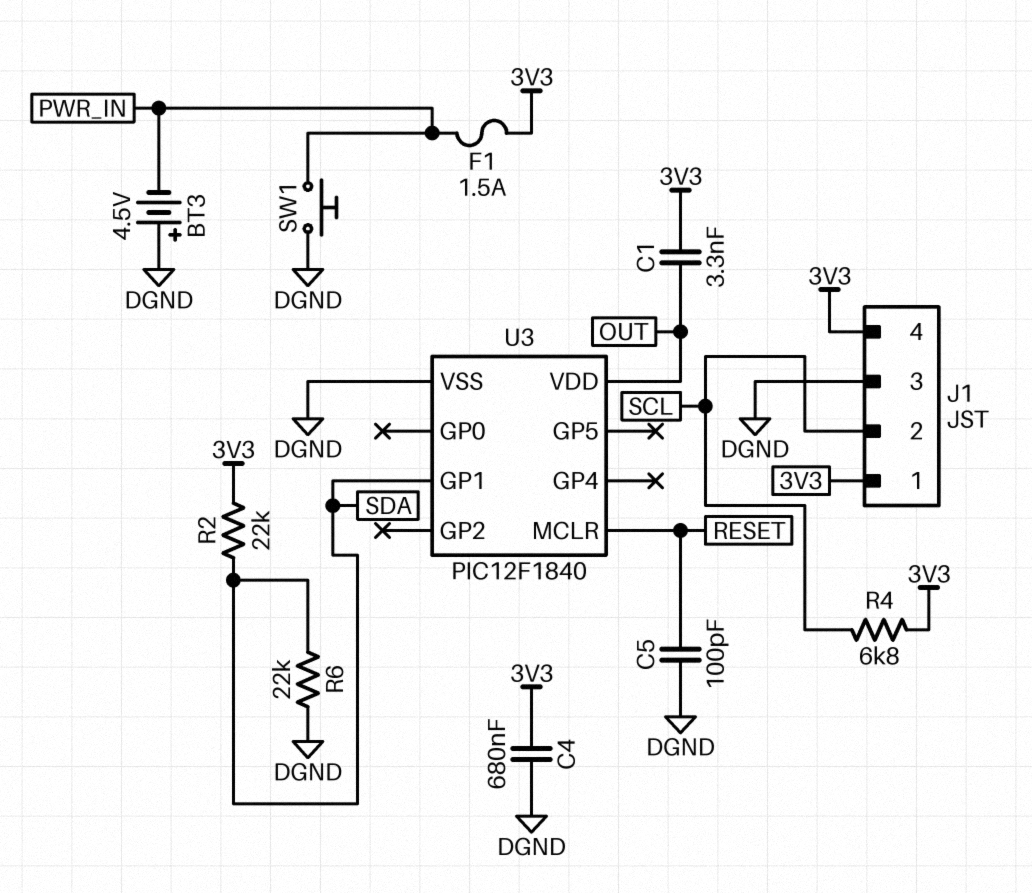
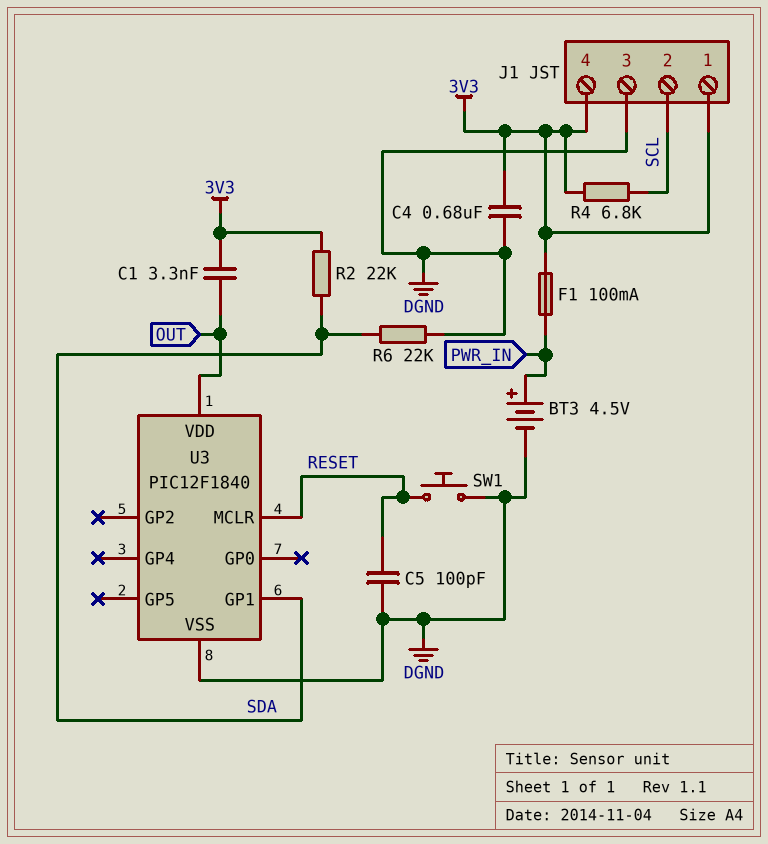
BT3: 4.5V (plus DGND, minus PWR_IN) -> 4.5V (plus PWR_IN, minus DGND)
F1: 1.5A (3V3, PWR_IN) -> 100mA (3V3, PWR_IN)
SW1: button (DGND, PWR_IN) -> button (DGND, RESET)

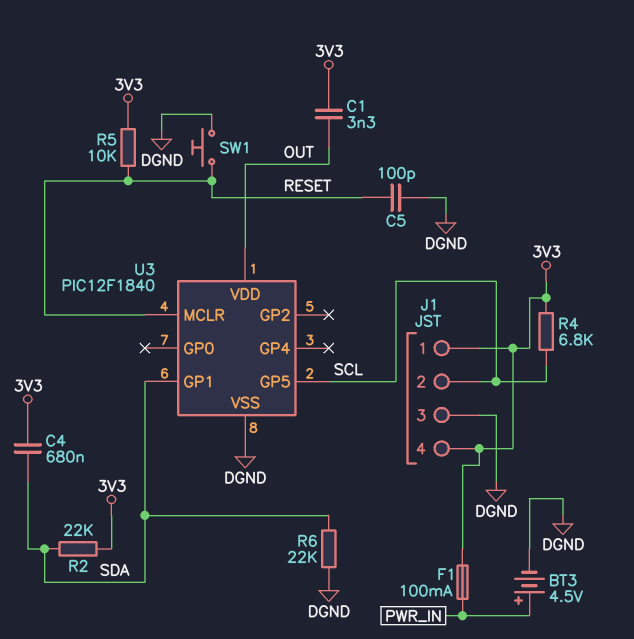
C4: 680nF (3V3, DGND) -> 680nF (3V3, SDA)
R5: none -> 10k (3V3, RESET)
U3 pin GP5: none -> SCL

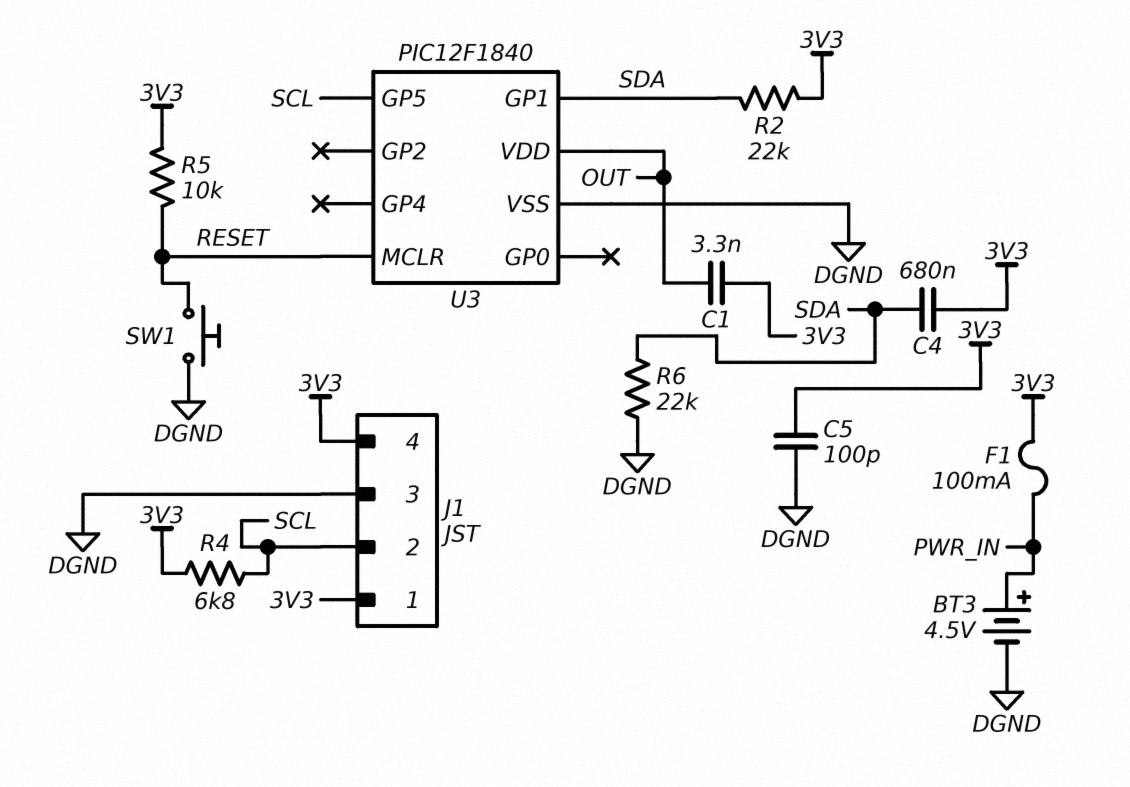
C5: 100pF (DGND, RESET) -> 100pF (3V3, DGND)

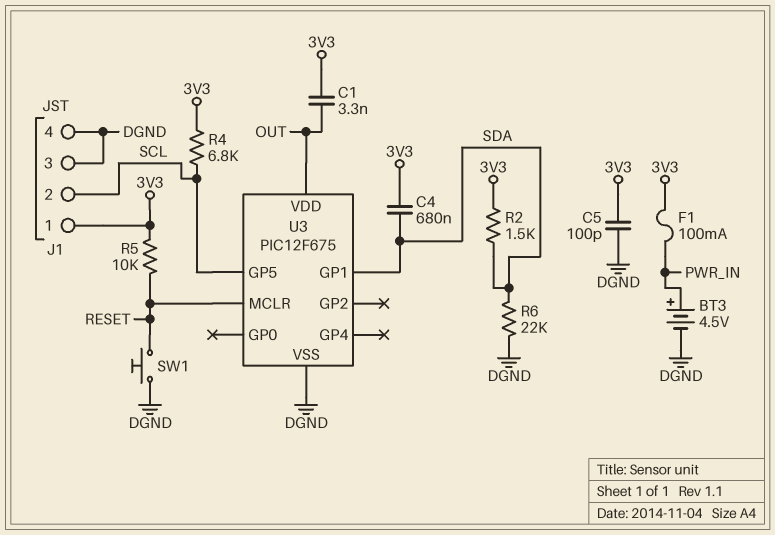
J1 pin 4: 3V3 -> DGND
R2: 22k (3V3, SDA) -> 1.5k (3V3, SDA)
U3: PIC12F1840 -> PIC12F675

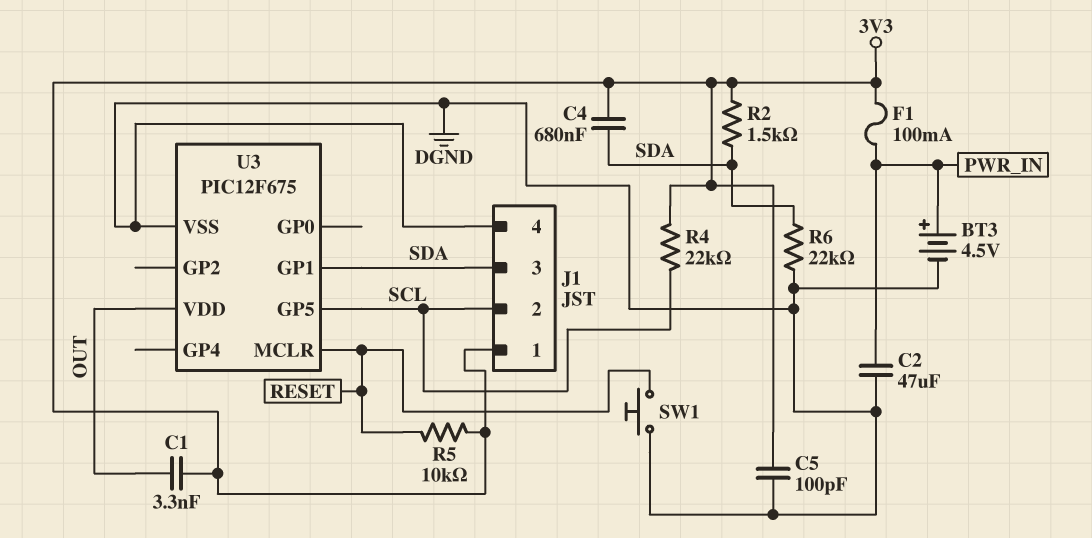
C2: none -> 47uF (DGND, PWR_IN)
J1 pin 3: DGND -> SDA
R4: 6.8k (3V3, SCL) -> 22k (3V3, SCL)

